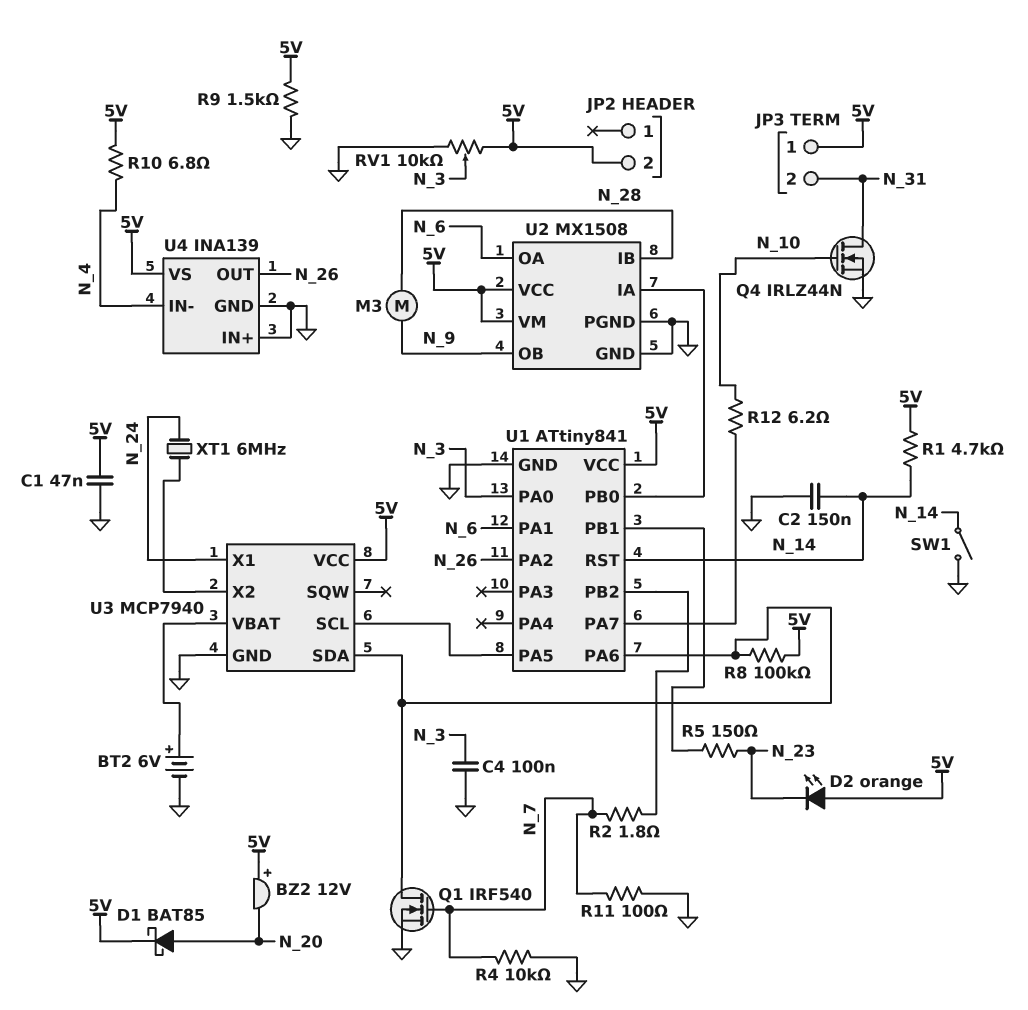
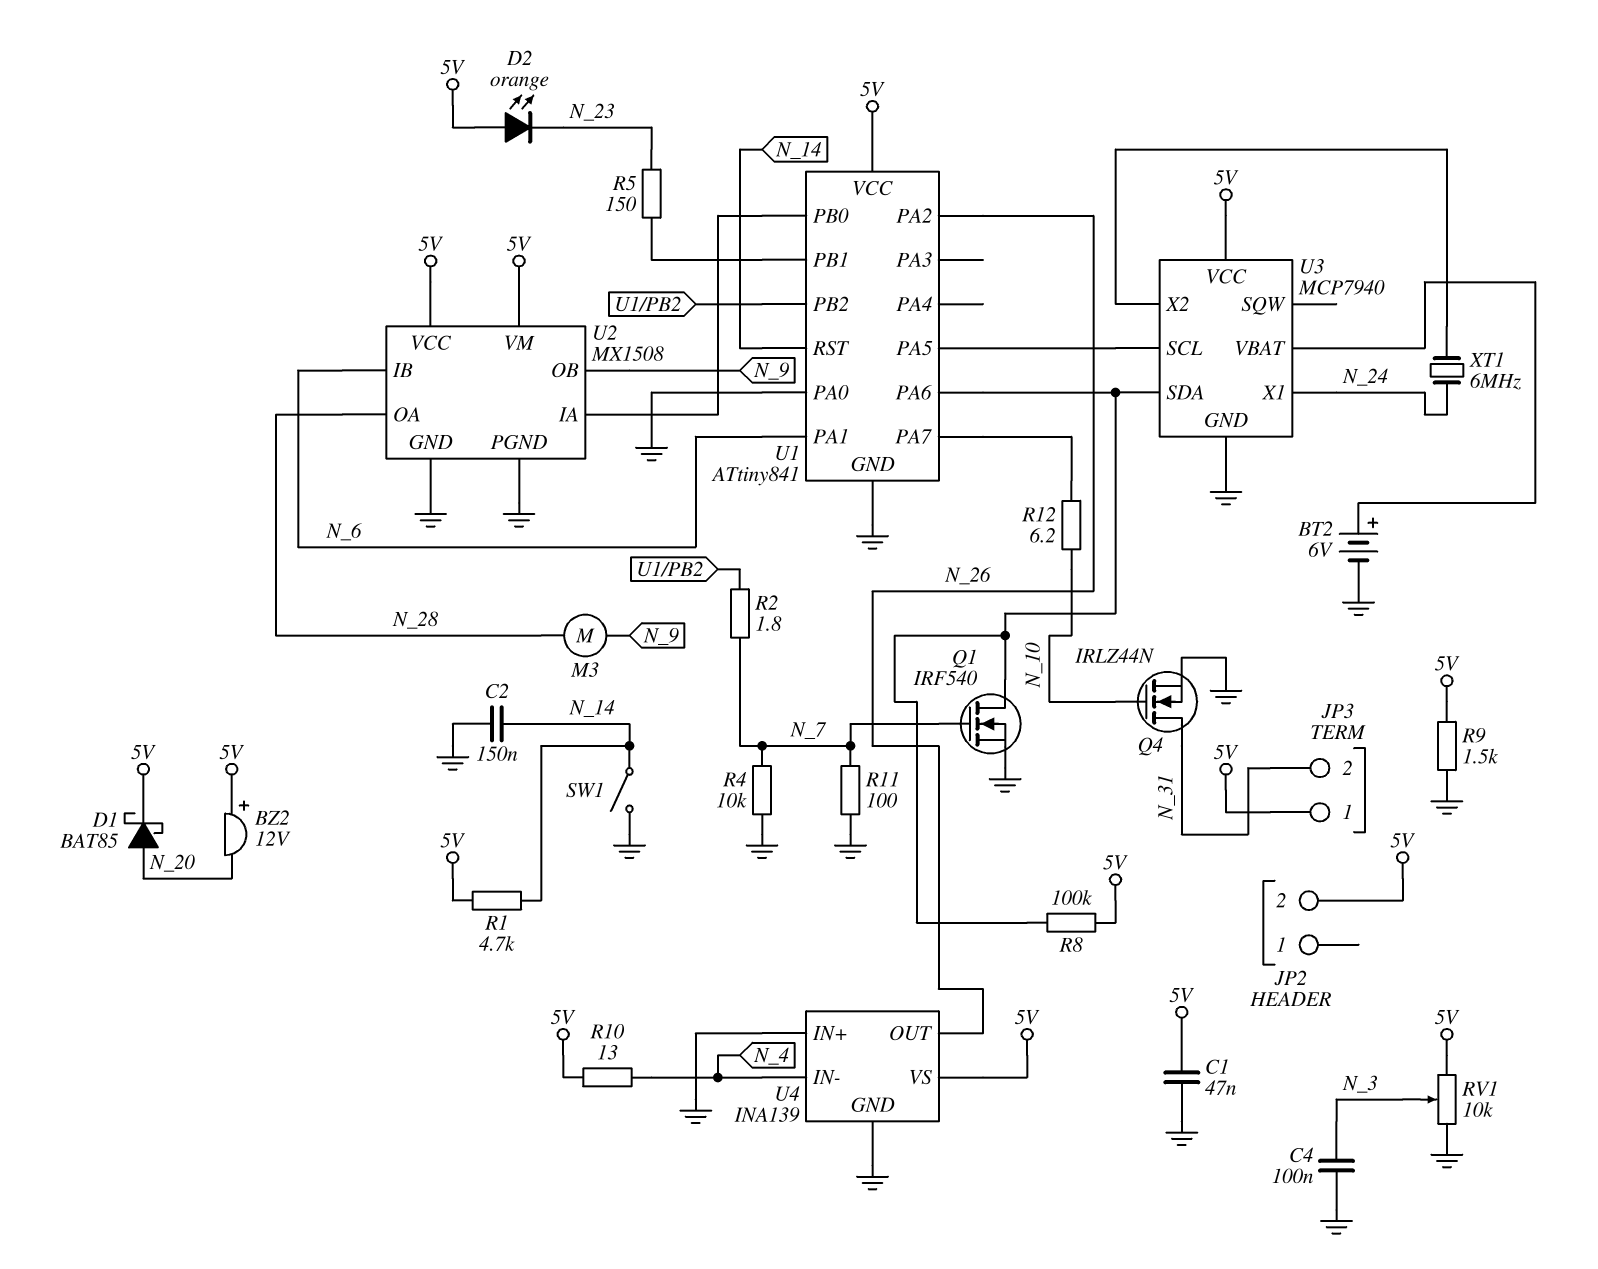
R10: 6.8 (5V, N_4) -> 13 (5V, N_4)
U1 pin PA0: N_3 -> GND
U2 pin IB: N_28 -> N_6
U2 pin OA: N_6 -> N_28

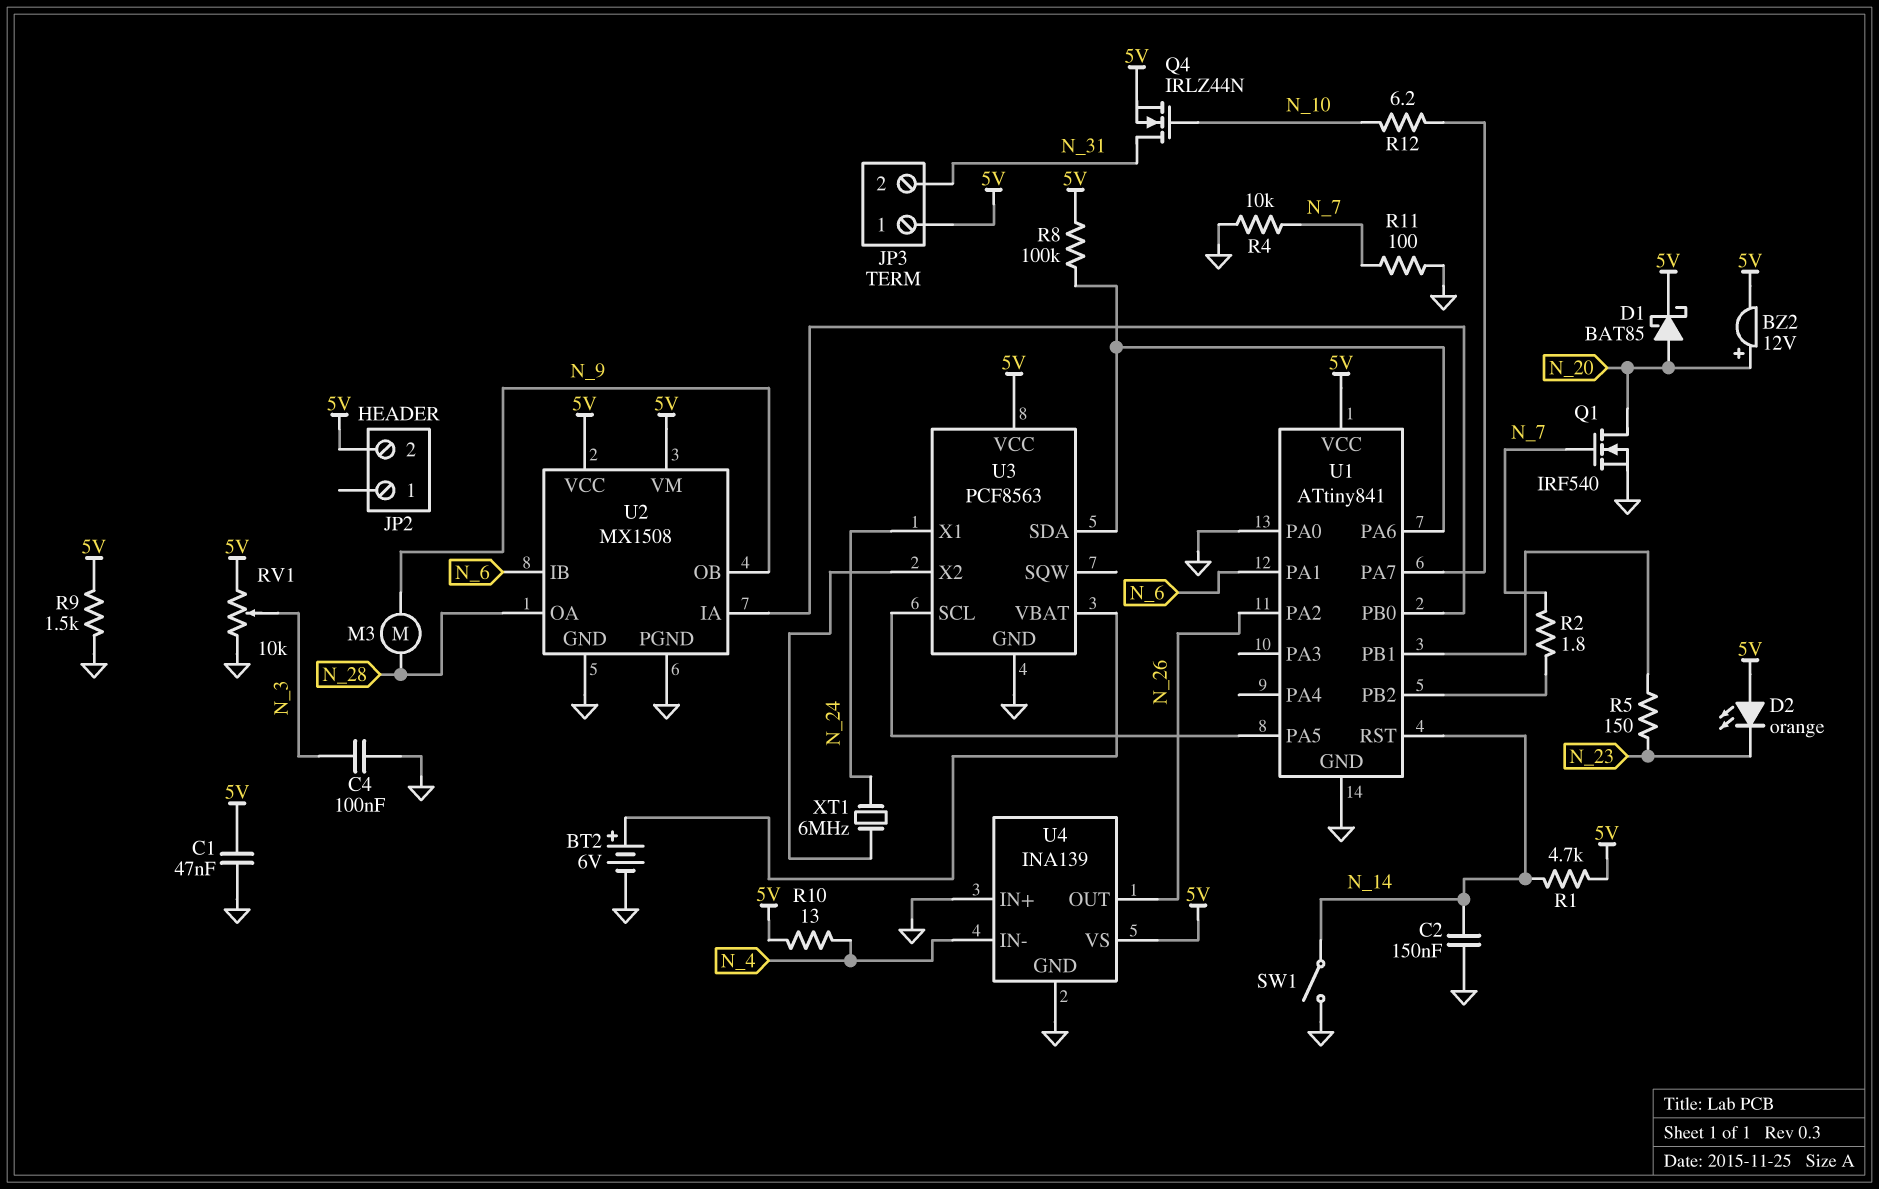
BZ2: buzzer 12V (plus 5V, minus N_20) -> buzzer 12V (plus N_20, minus 5V)
Q1: NMOS IRF540 (G N_7, D U1/PA6, S GND) -> NMOS IRF540 (G N_7, D N_20, S GND)
Q4: NMOS IRLZ44N (G N_10, D N_31, S GND) -> NMOS IRLZ44N (G N_10, D N_31, S 5V)
U3: MCP7940 -> PCF8563

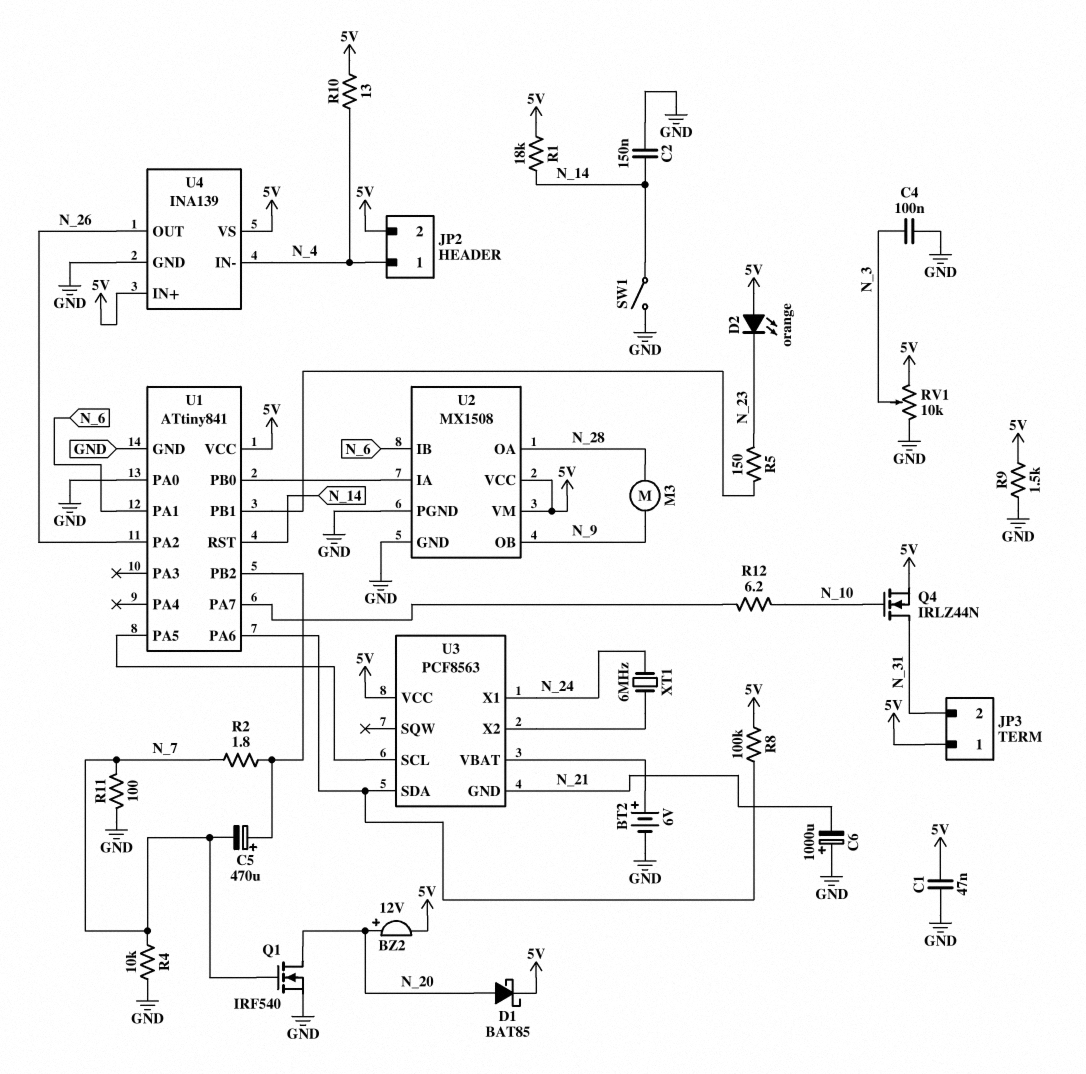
C5: none -> 470uF (plus U1/PB2, minus N_7)
C6: none -> 1000uF (plus GND, minus N_21)
JP2 pin 1: none -> N_4
R1: 4.7k (5V, N_14) -> 18k (5V, N_14)
U3 pin GND: GND -> N_21
U4 pin IN+: GND -> 5V

